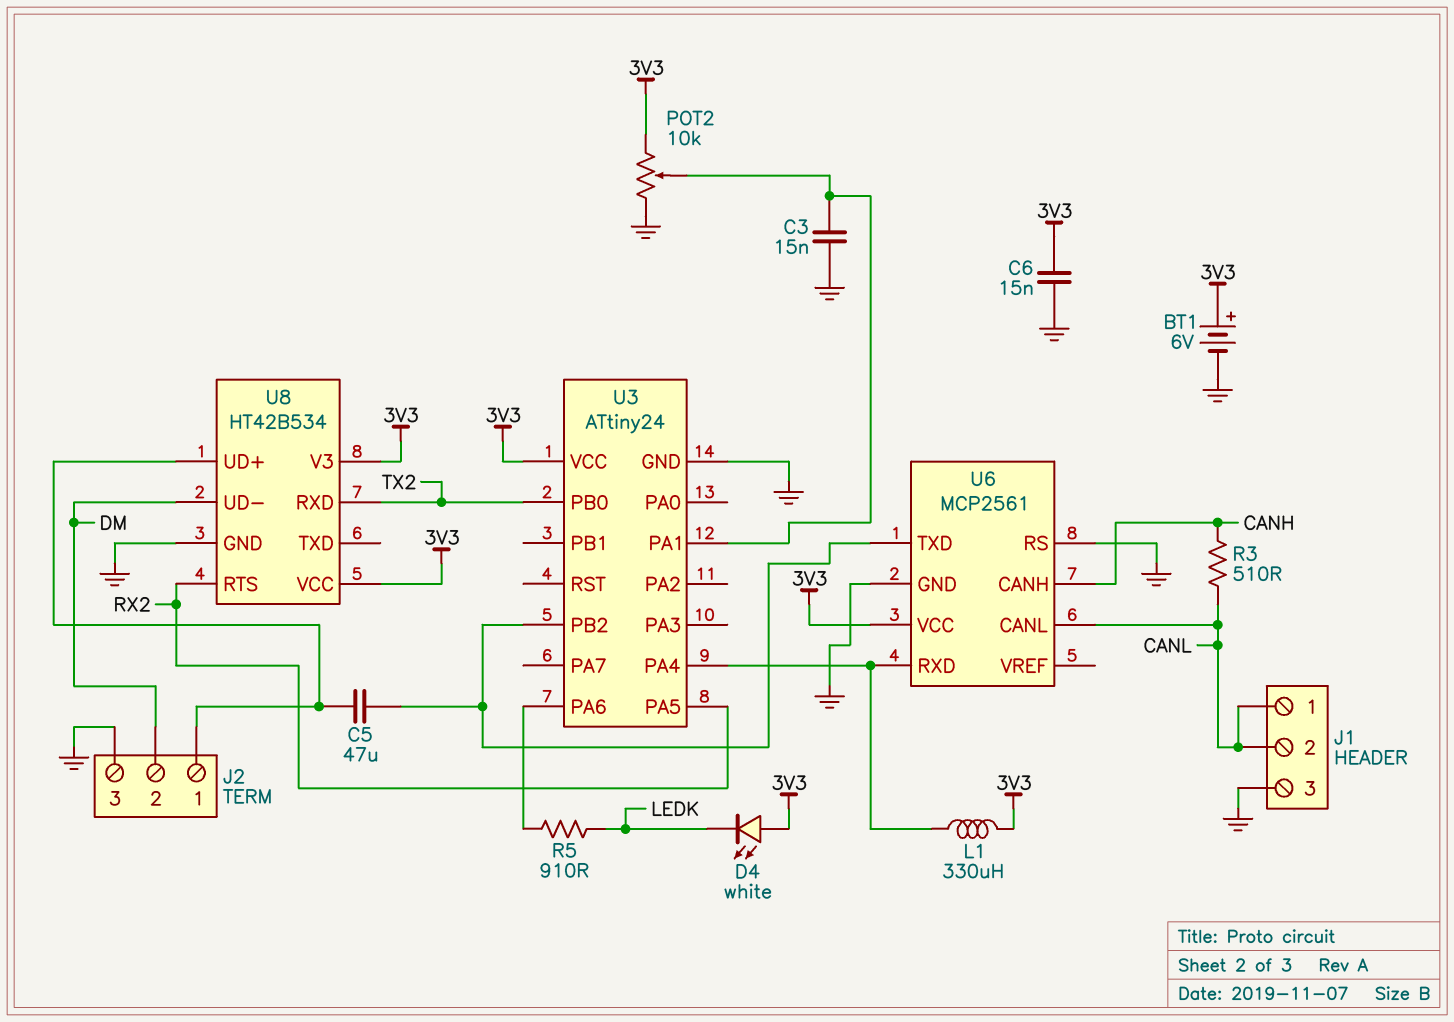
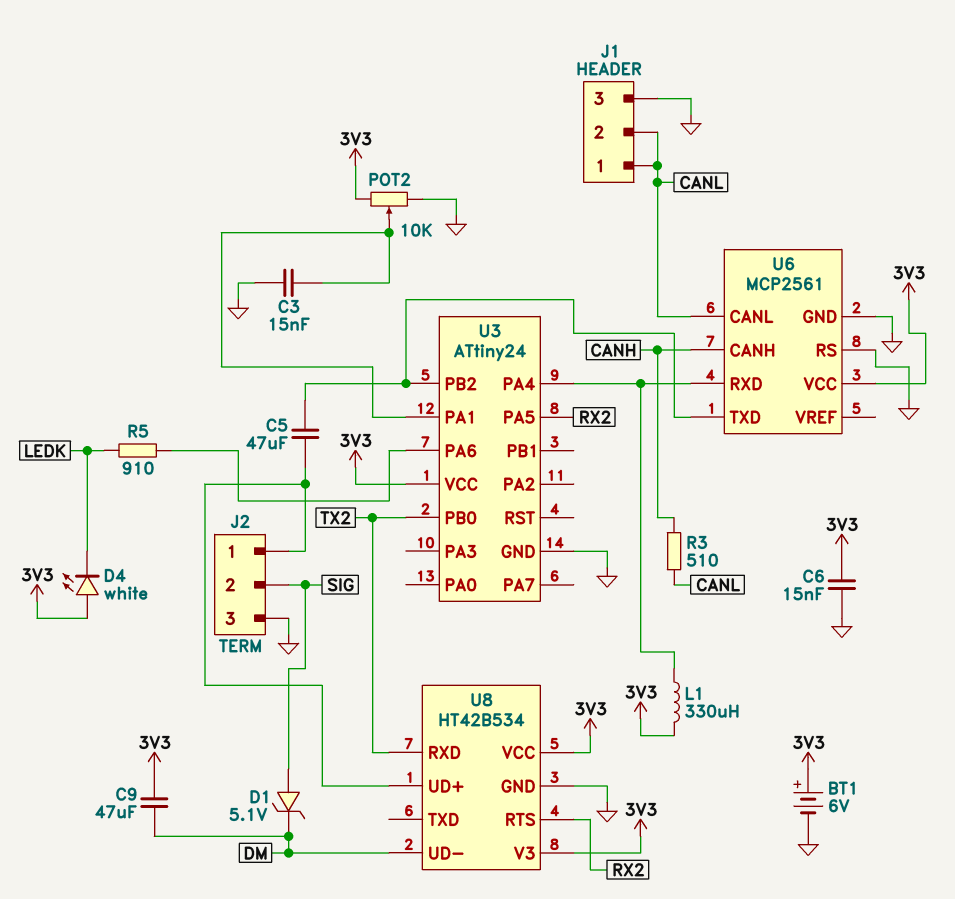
C9: none -> 47uF (3V3, DM)
D1: none -> zener 5.1V (A SIG, K DM)
J2 pin 2: DM -> SIG

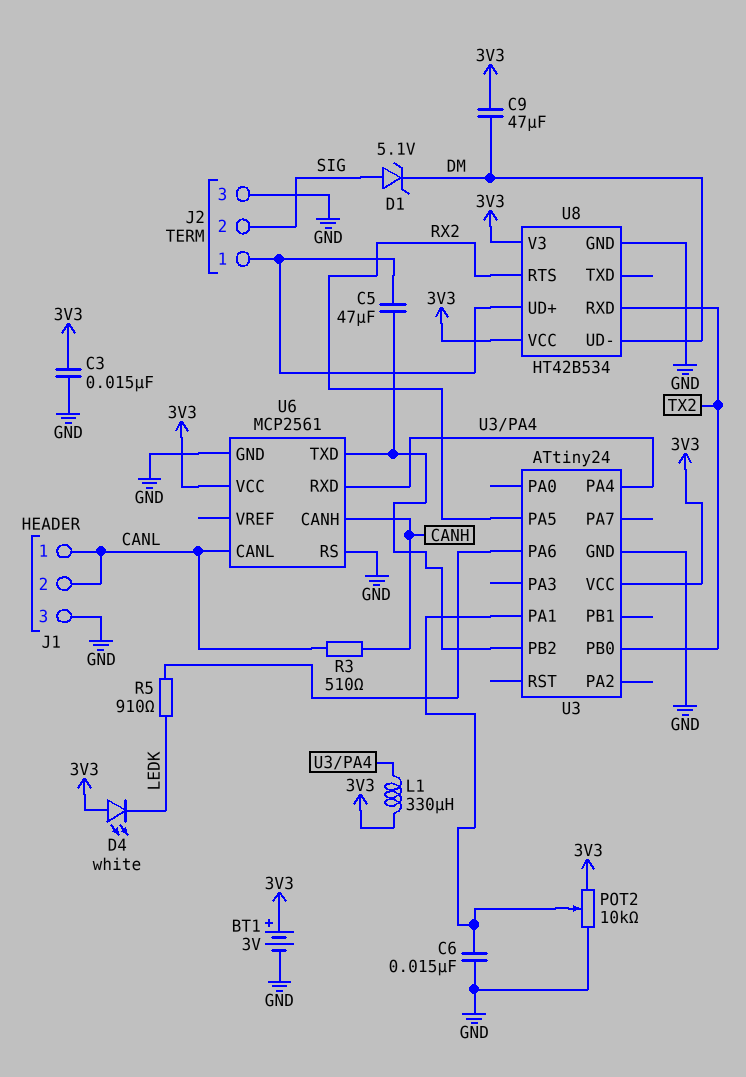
BT1: 6V (plus 3V3, minus GND) -> 3V (plus 3V3, minus GND)
C3: 15nF (GND, U3/PA1) -> 15nF (3V3, GND)
C6: 15nF (3V3, GND) -> 15nF (GND, U3/PA1)

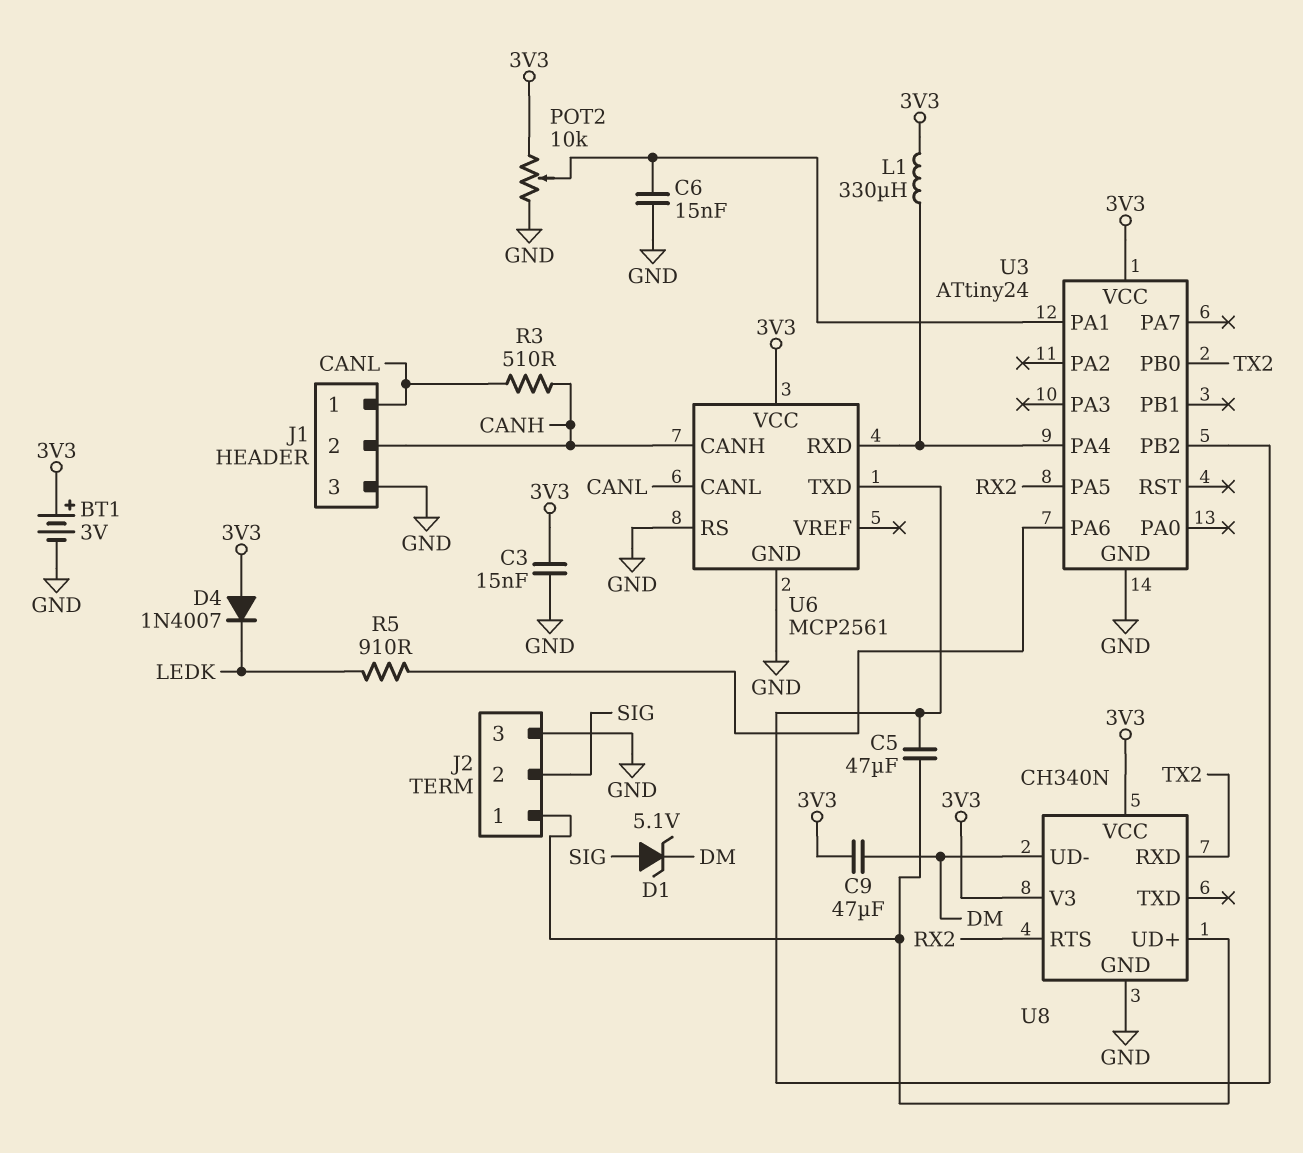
D4: LED white (A 3V3, K LEDK) -> diode 1N4007 (A 3V3, K LEDK)
J1 pin 2: CANL -> CANH
U8: HT42B534 -> CH340N

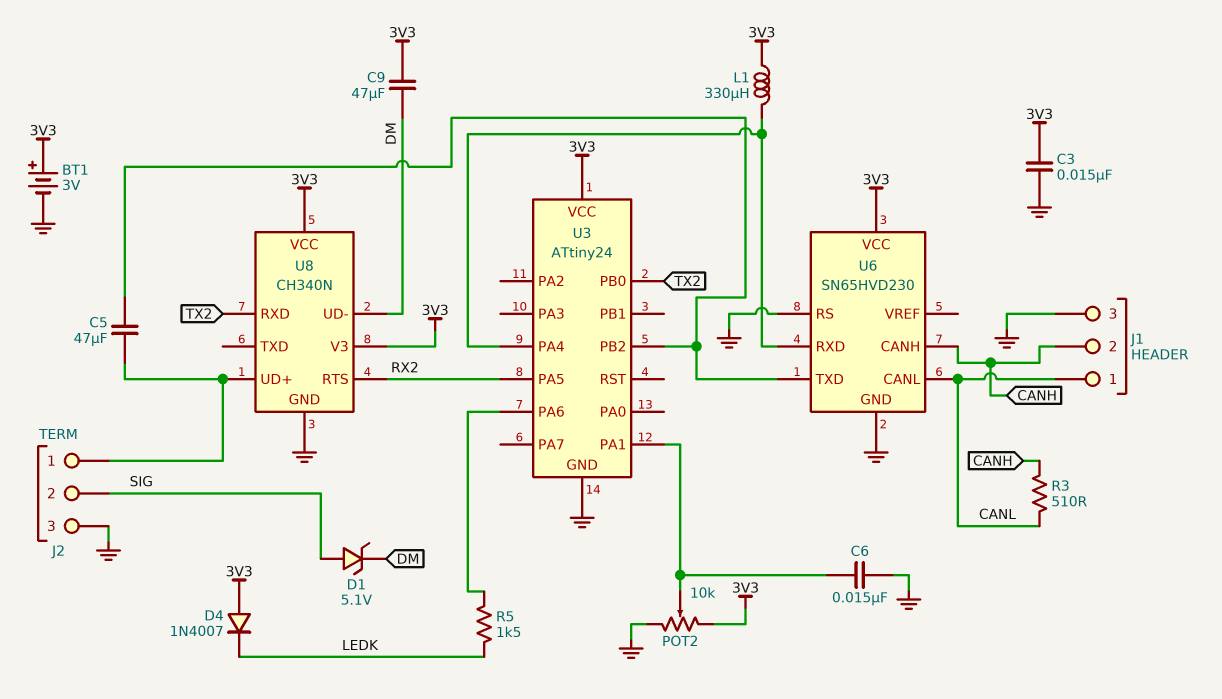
R5: 910 (LEDK, U3/PA6) -> 1.5k (LEDK, U3/PA6)
U6: MCP2561 -> SN65HVD230

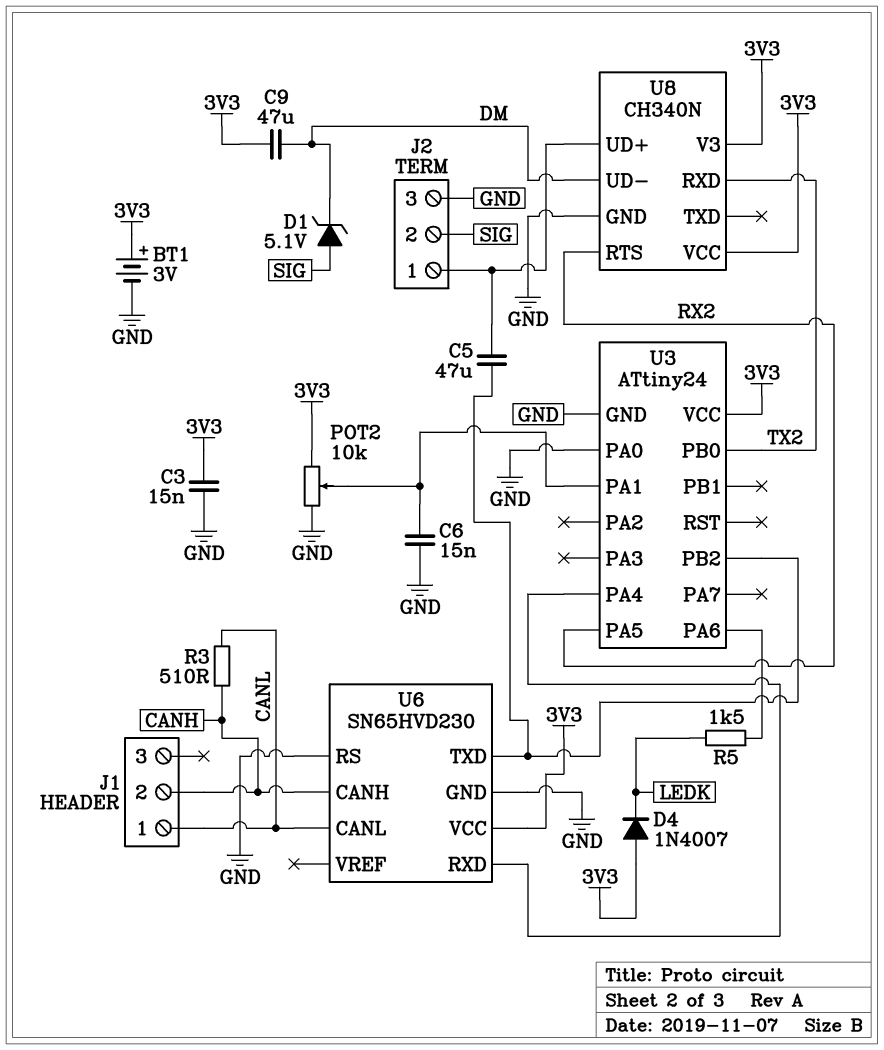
J1 pin 3: GND -> none
L1: 330uH (3V3, U3/PA4) -> none
U3 pin PA0: none -> GND

